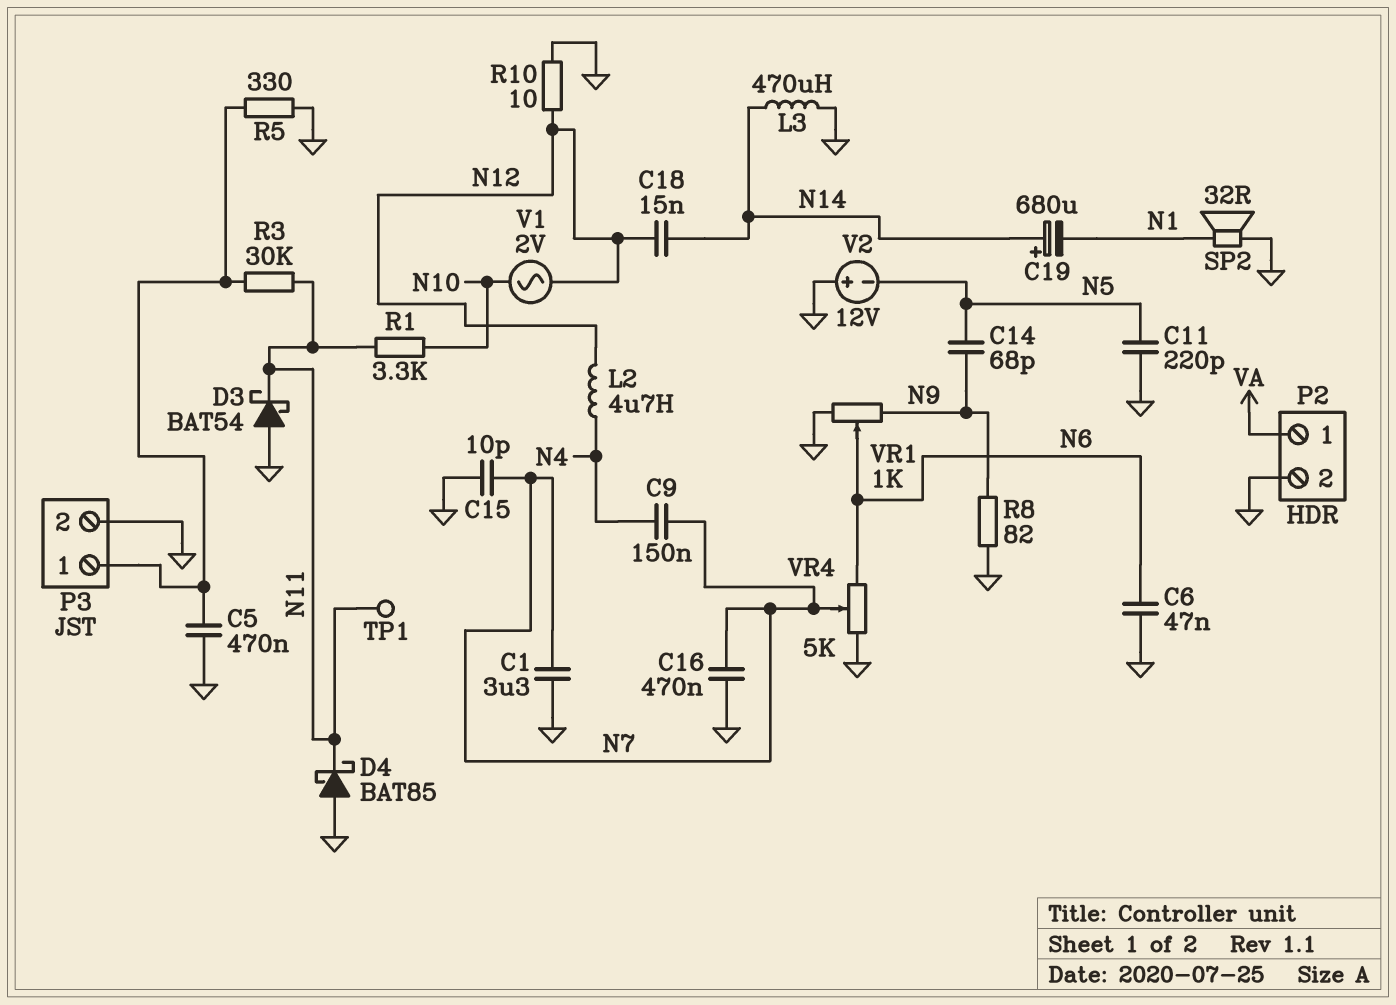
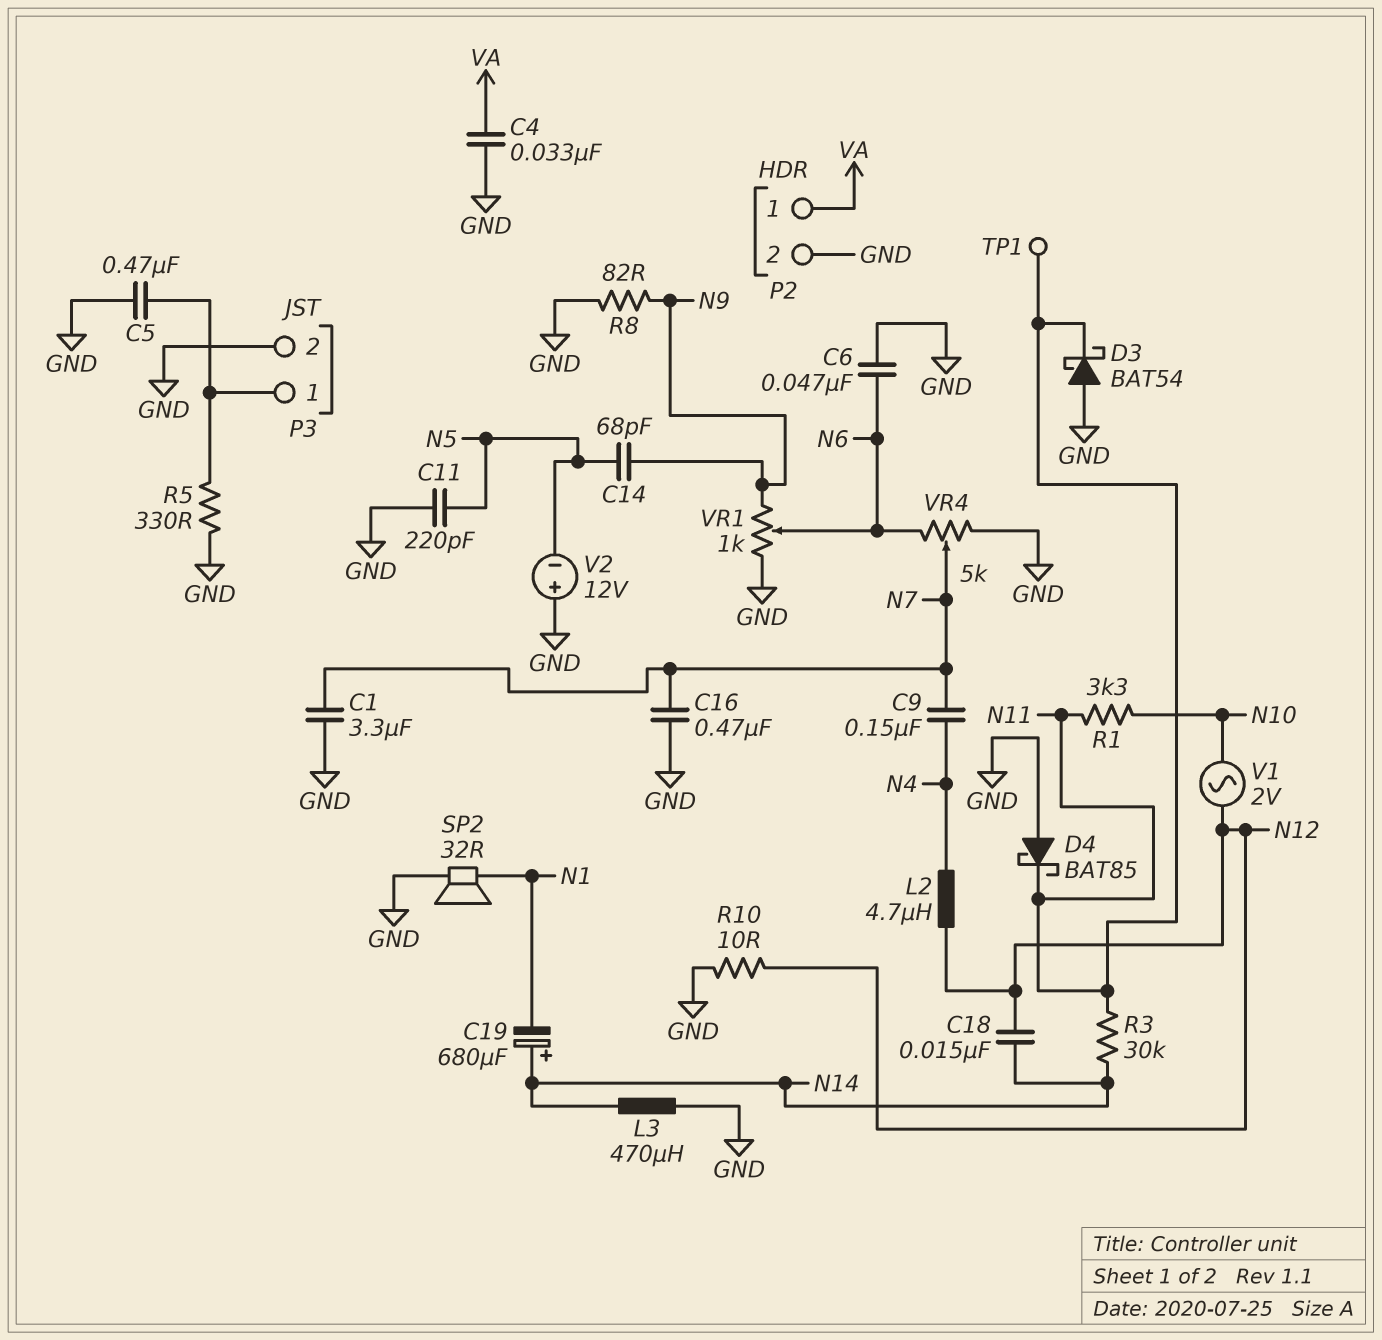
C4: none -> 33nF (GND, VA)
C15: 10pF (GND, N7) -> none
R3: 30k (N11, P3/1) -> 30k (N11, N14)

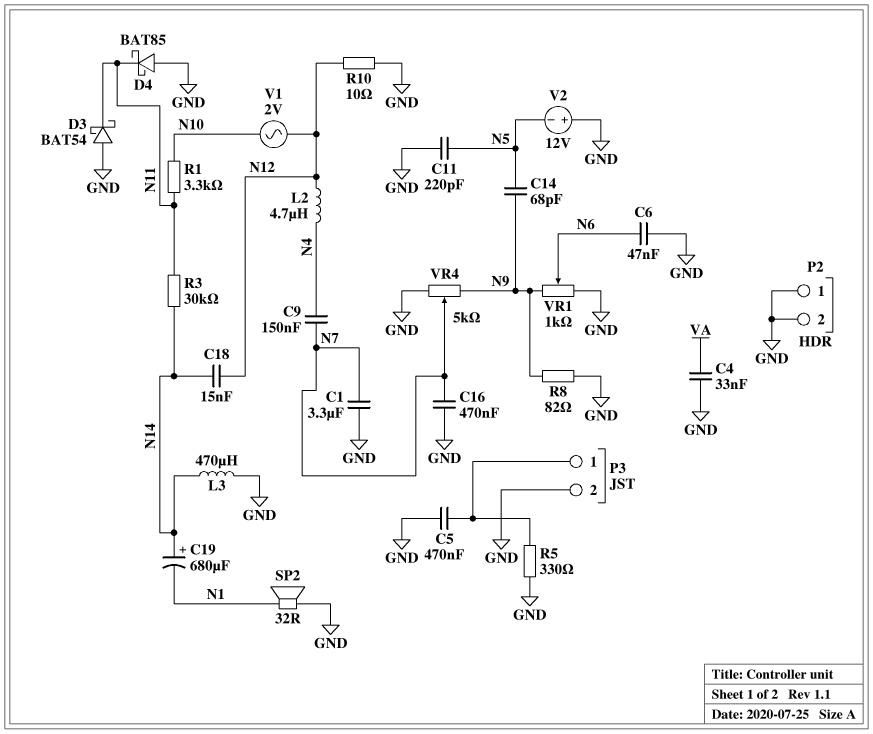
P2 pin 1: VA -> GND
TP1: test point (N11) -> none
VR4: 5k (GND, N6, wiper N7) -> 5k (GND, N9, wiper N7)

